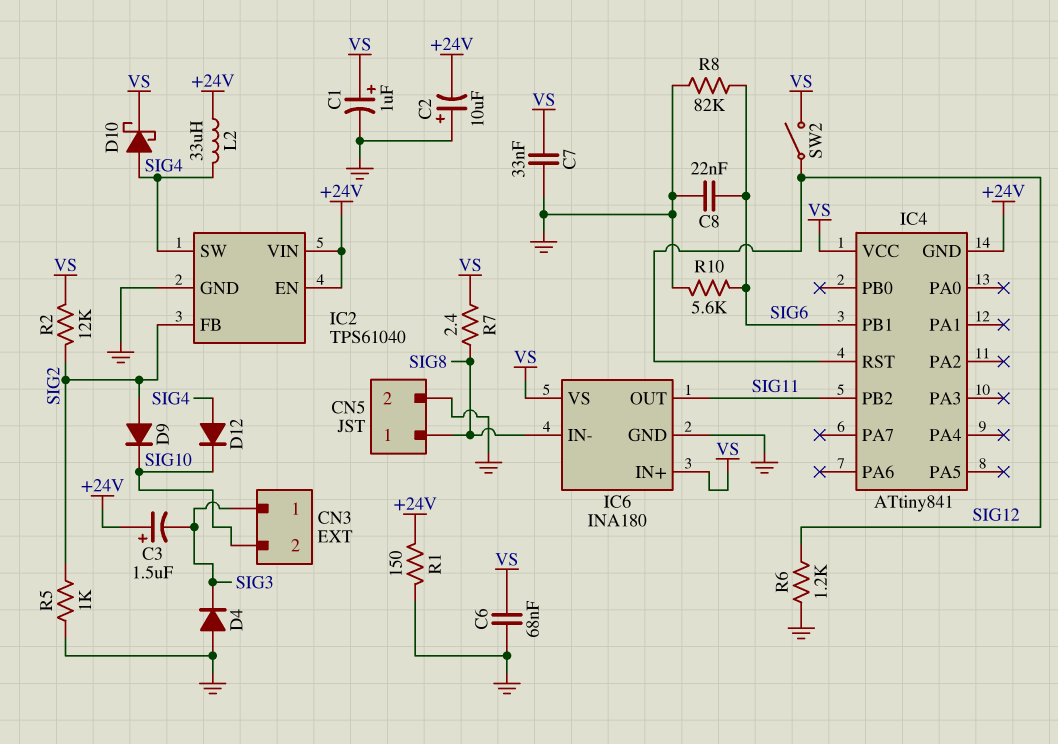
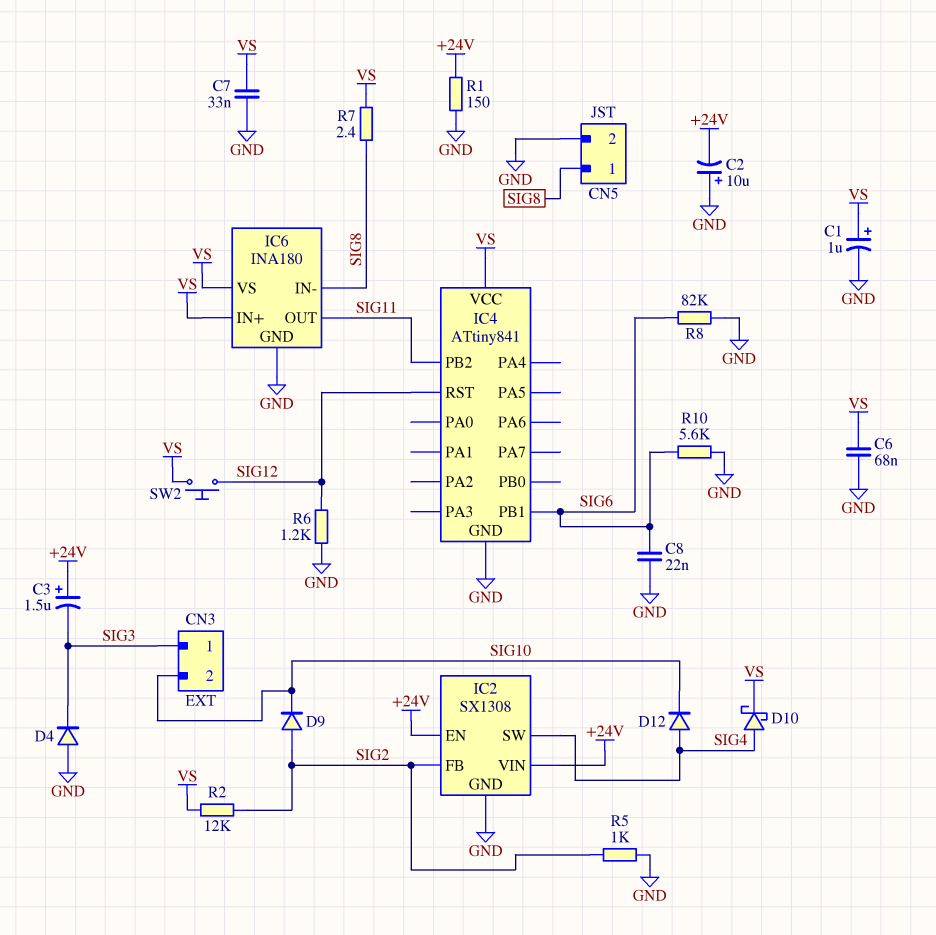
IC2: TPS61040 -> SX1308
IC4 pin GND: +24V -> GND
L2: 33uH (+24V, SIG4) -> none
SW2: switch (SIG12, VS) -> button (SIG12, VS)

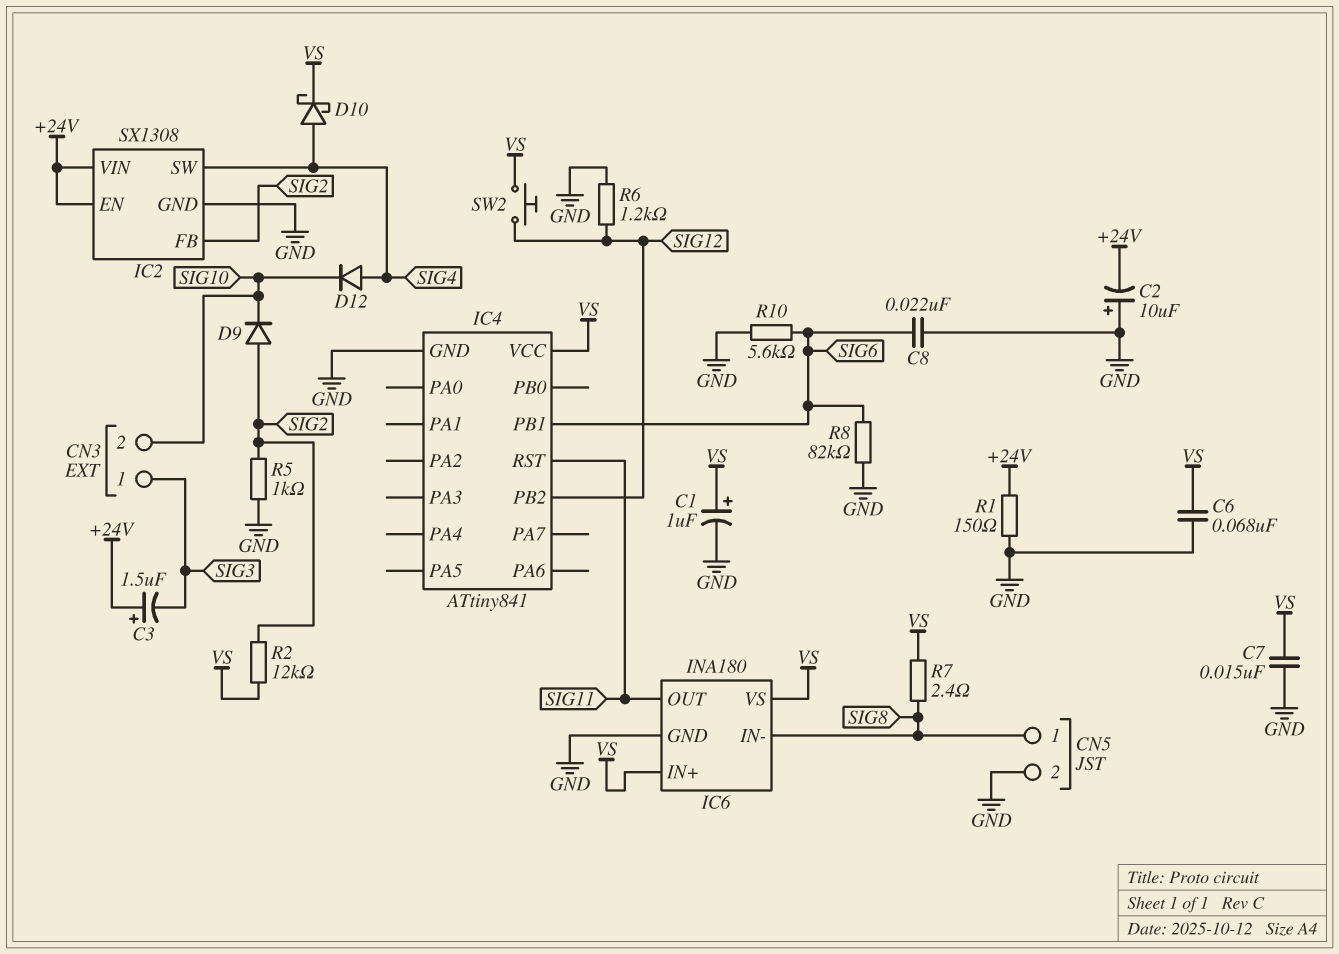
C7: 33nF (GND, VS) -> 15nF (GND, VS)
D4: diode (A GND, K SIG3) -> none
IC4 pin PB2: SIG11 -> SIG12
IC4 pin RST: SIG12 -> SIG11

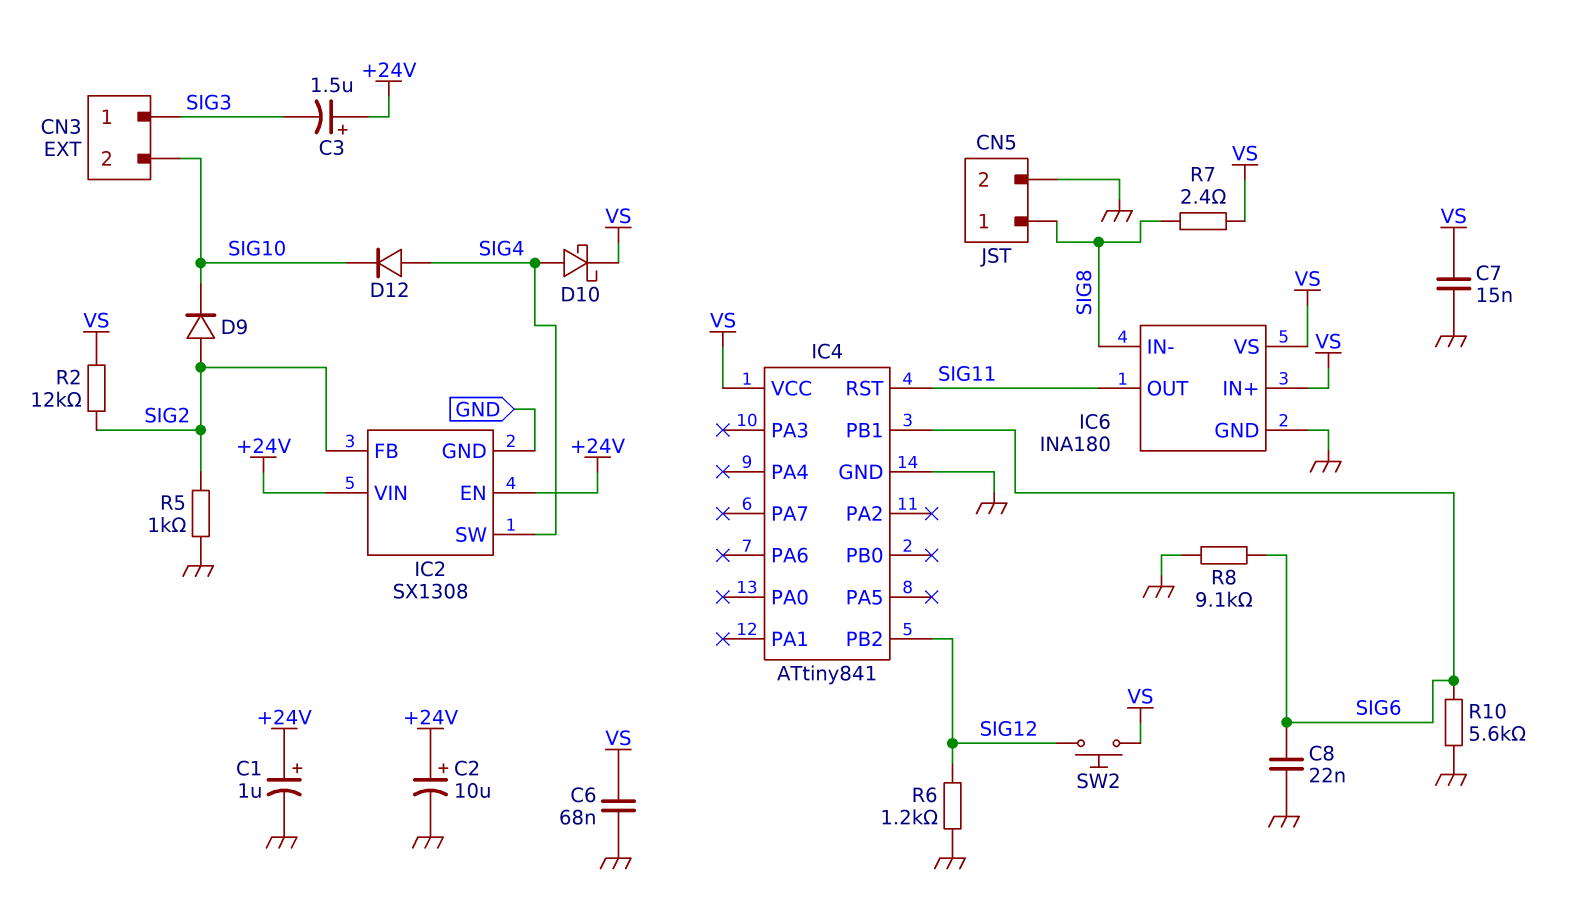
C1: 1uF (plus VS, minus GND) -> 1uF (plus +24V, minus GND)
C2: 10uF (plus GND, minus +24V) -> 10uF (plus +24V, minus GND)
R1: 150 (+24V, GND) -> none
R8: 82k (GND, SIG6) -> 9.1k (GND, SIG6)

